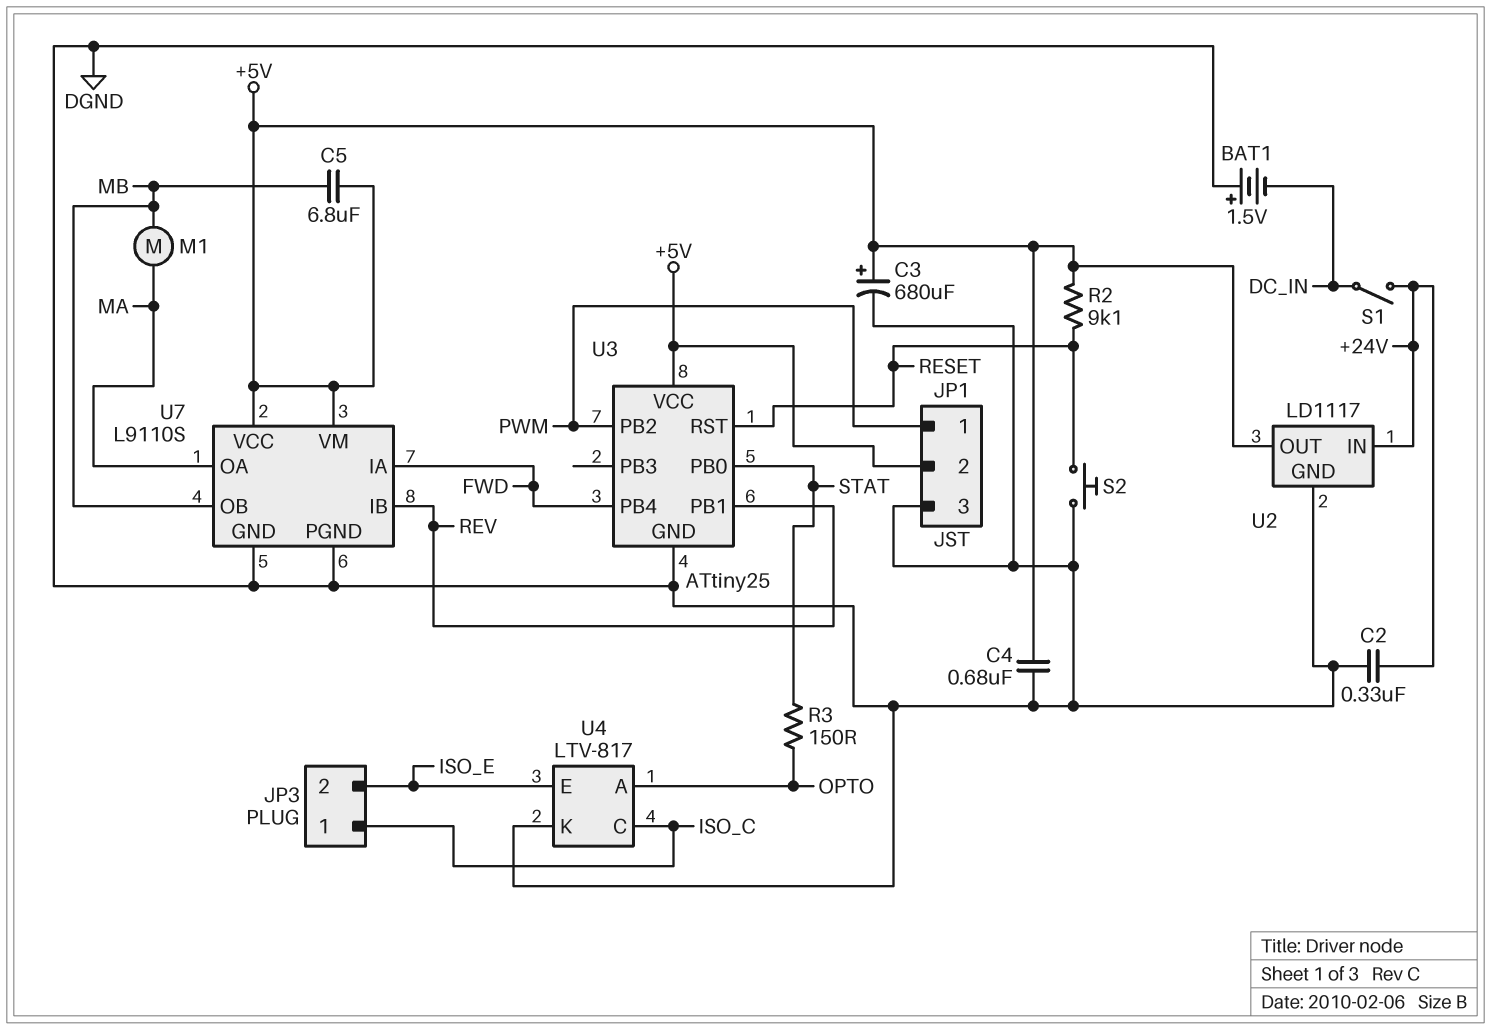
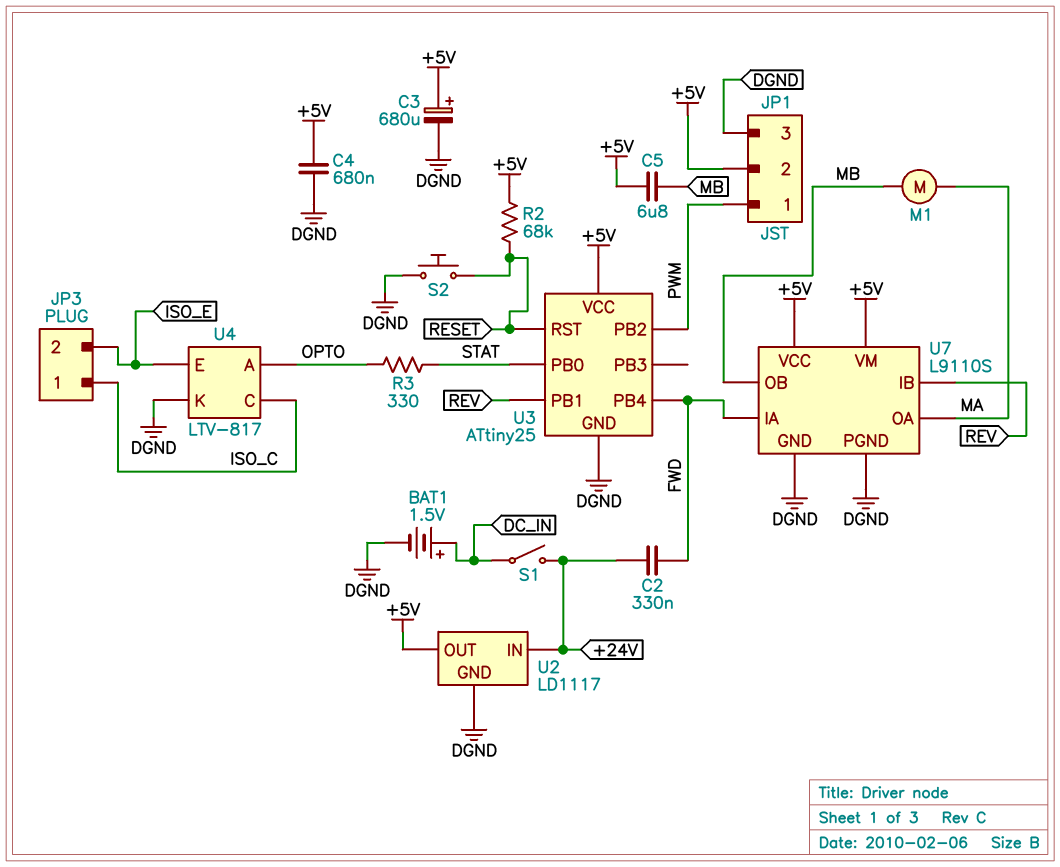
BAT1: 1.5V (plus DGND, minus DC_IN) -> 1.5V (plus DC_IN, minus DGND)
C2: 330nF (+24V, DGND) -> 330nF (+24V, FWD)
R2: 9.1k (+5V, RESET) -> 68k (+5V, RESET)
R3: 150 (OPTO, STAT) -> 330 (OPTO, STAT)

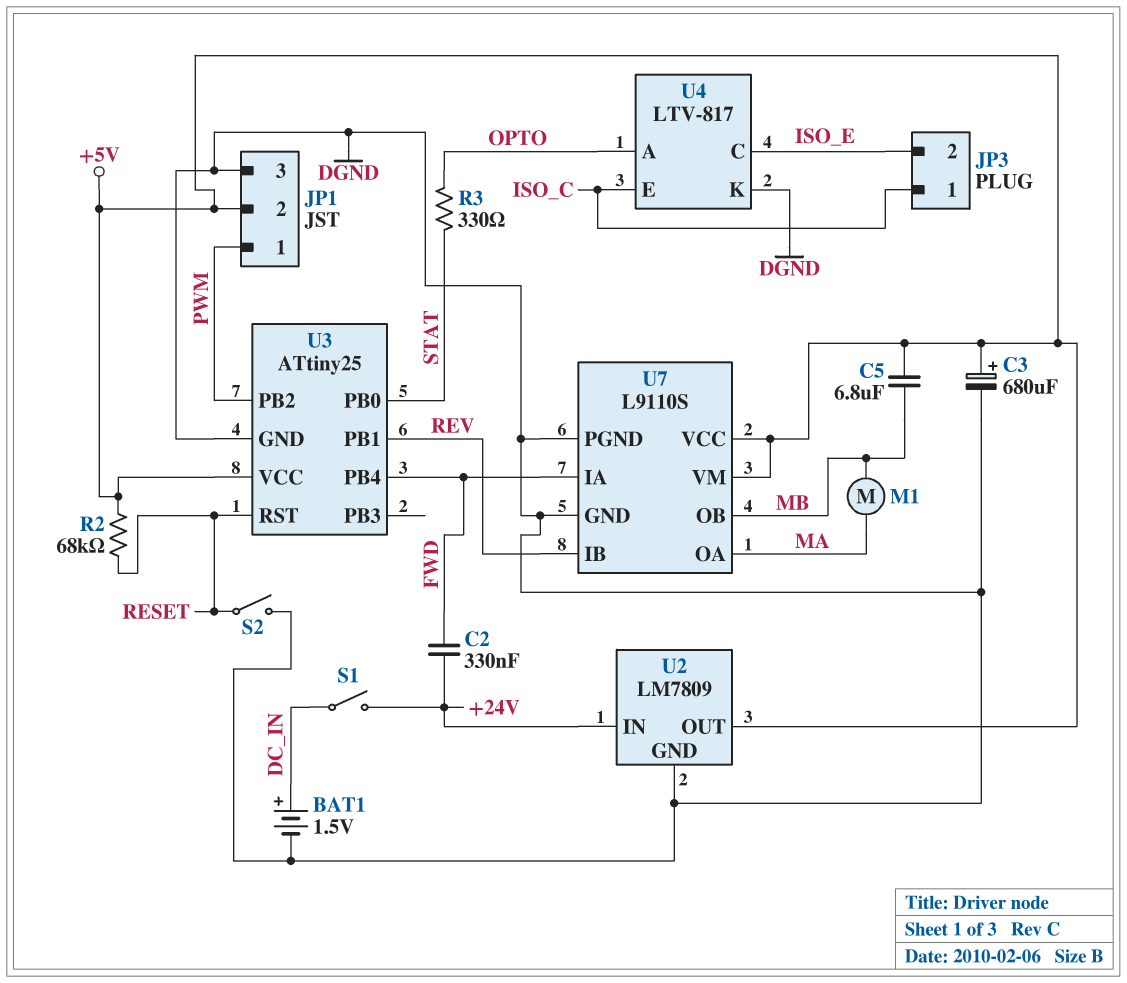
C4: 680nF (+5V, DGND) -> none
S2: button (DGND, RESET) -> switch (DGND, RESET)
U2: LD1117 -> LM7809
U4 pin C: ISO_C -> ISO_E
U4 pin E: ISO_E -> ISO_C

